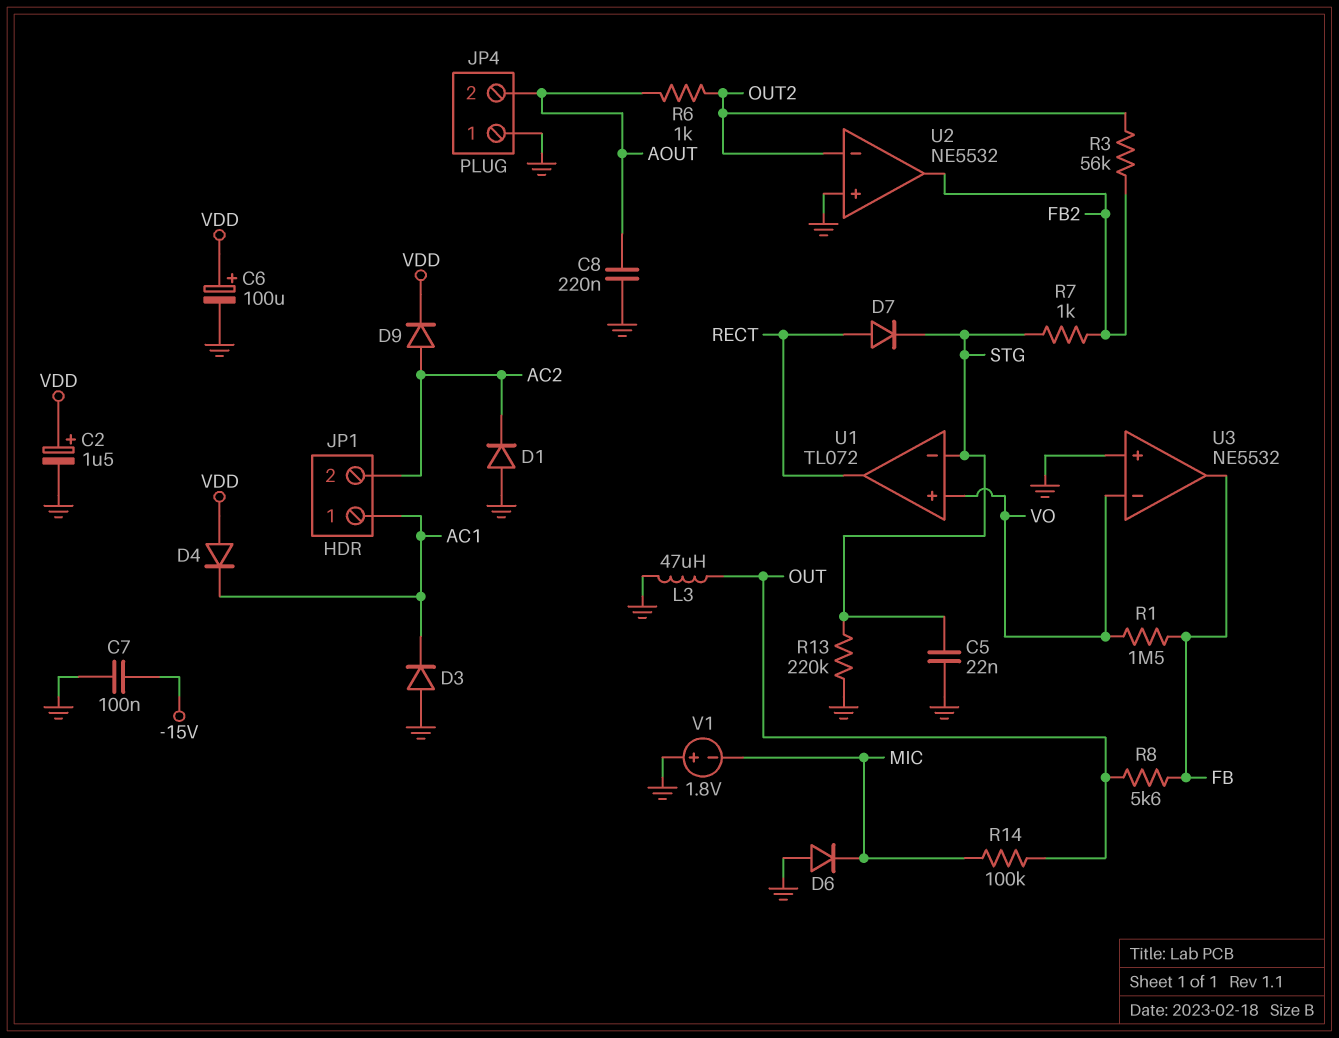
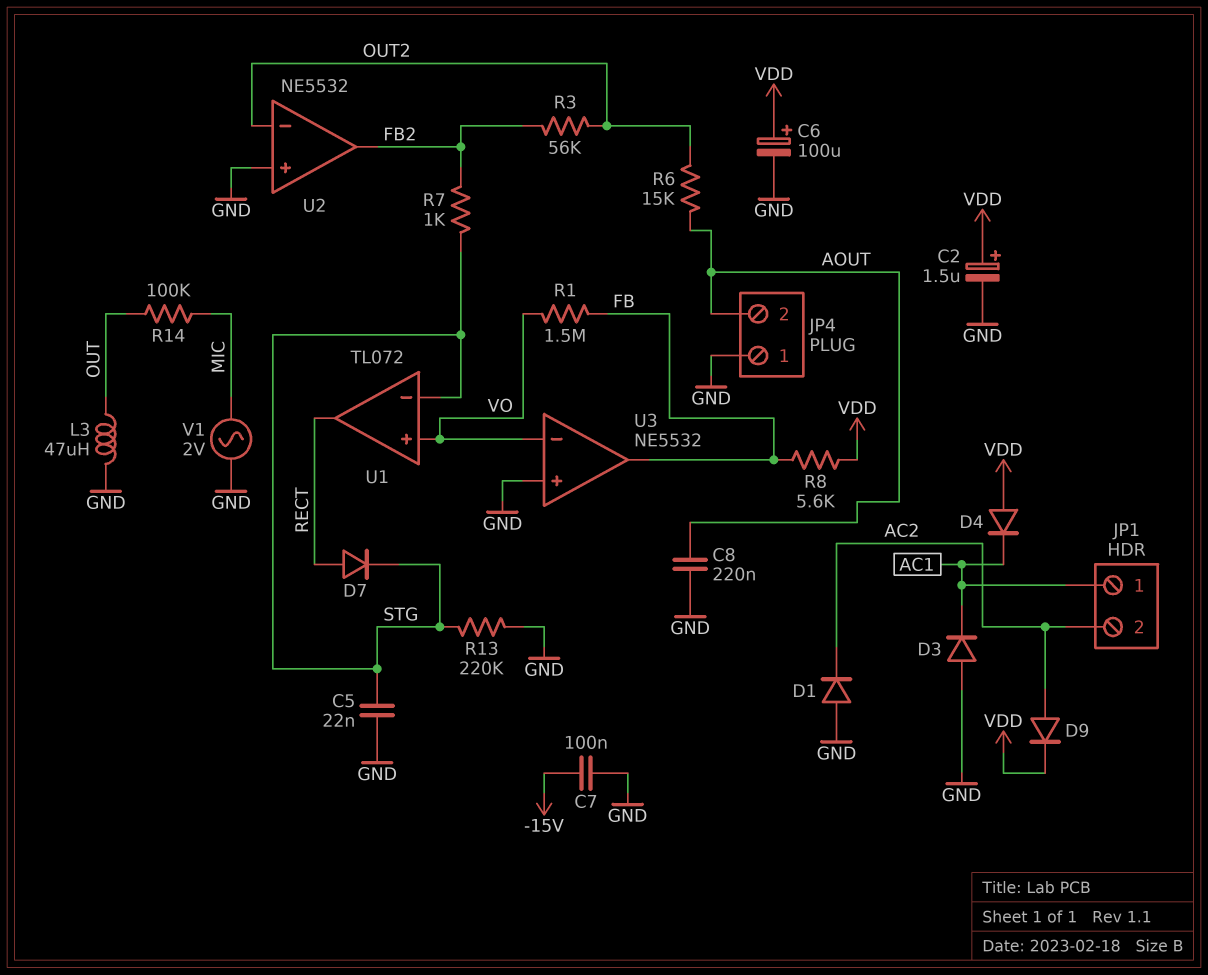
D6: diode (A GND, K MIC) -> none
R6: 1k (AOUT, OUT2) -> 15k (AOUT, OUT2)
R8: 5.6k (FB, OUT) -> 5.6k (FB, VDD)
V1: 1.8V (plus GND, minus MIC) -> AC 2V (GND, MIC)

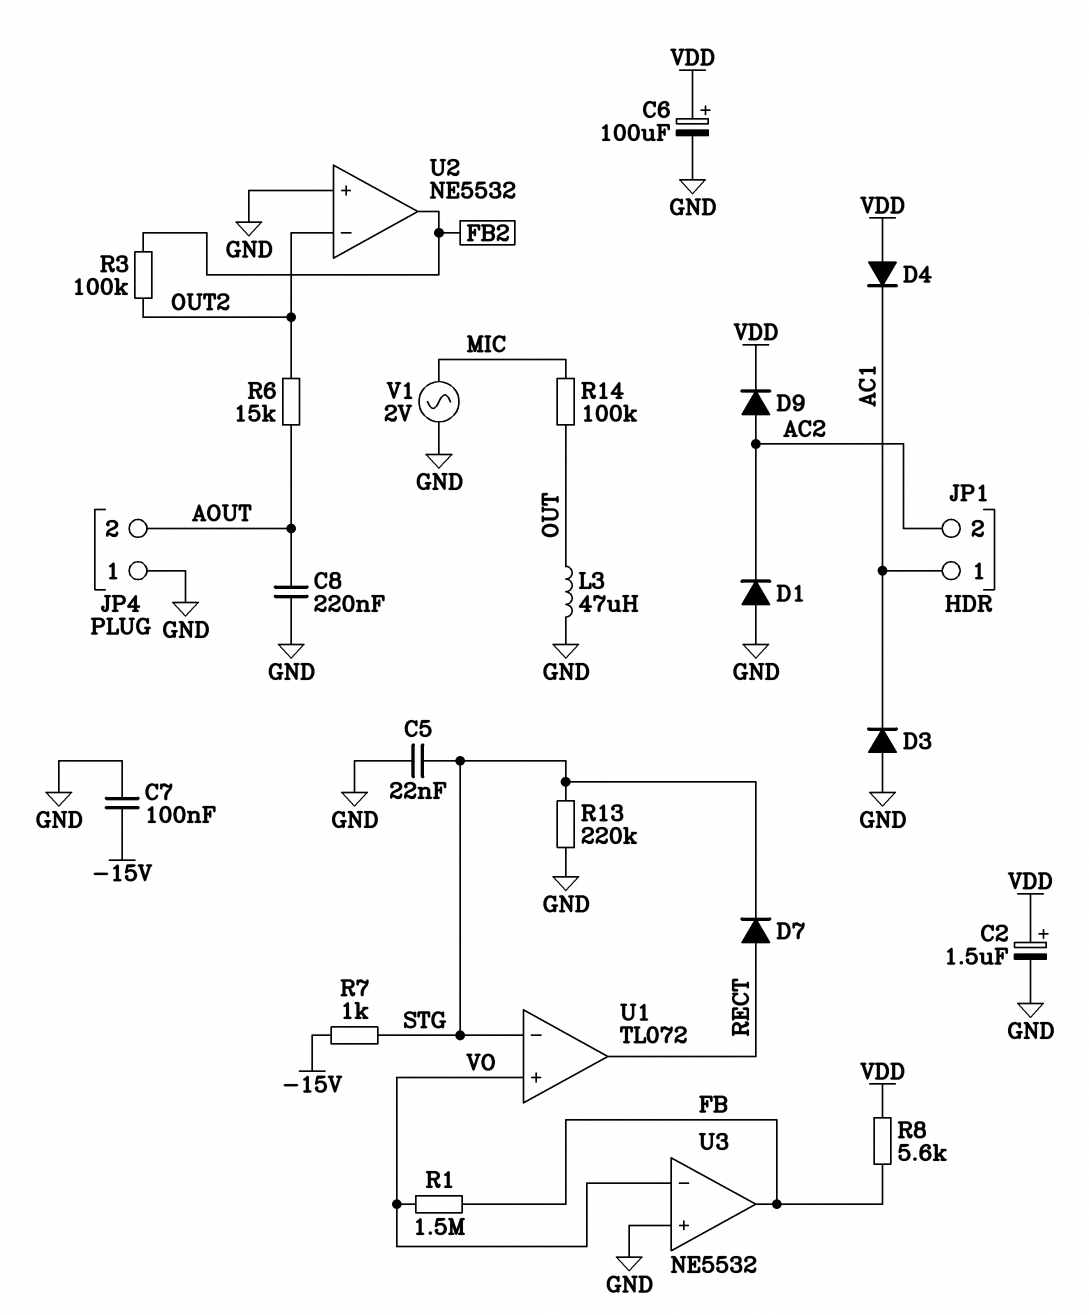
R3: 56k (FB2, OUT2) -> 100k (FB2, OUT2)
R7: 1k (FB2, STG) -> 1k (-15V, STG)

